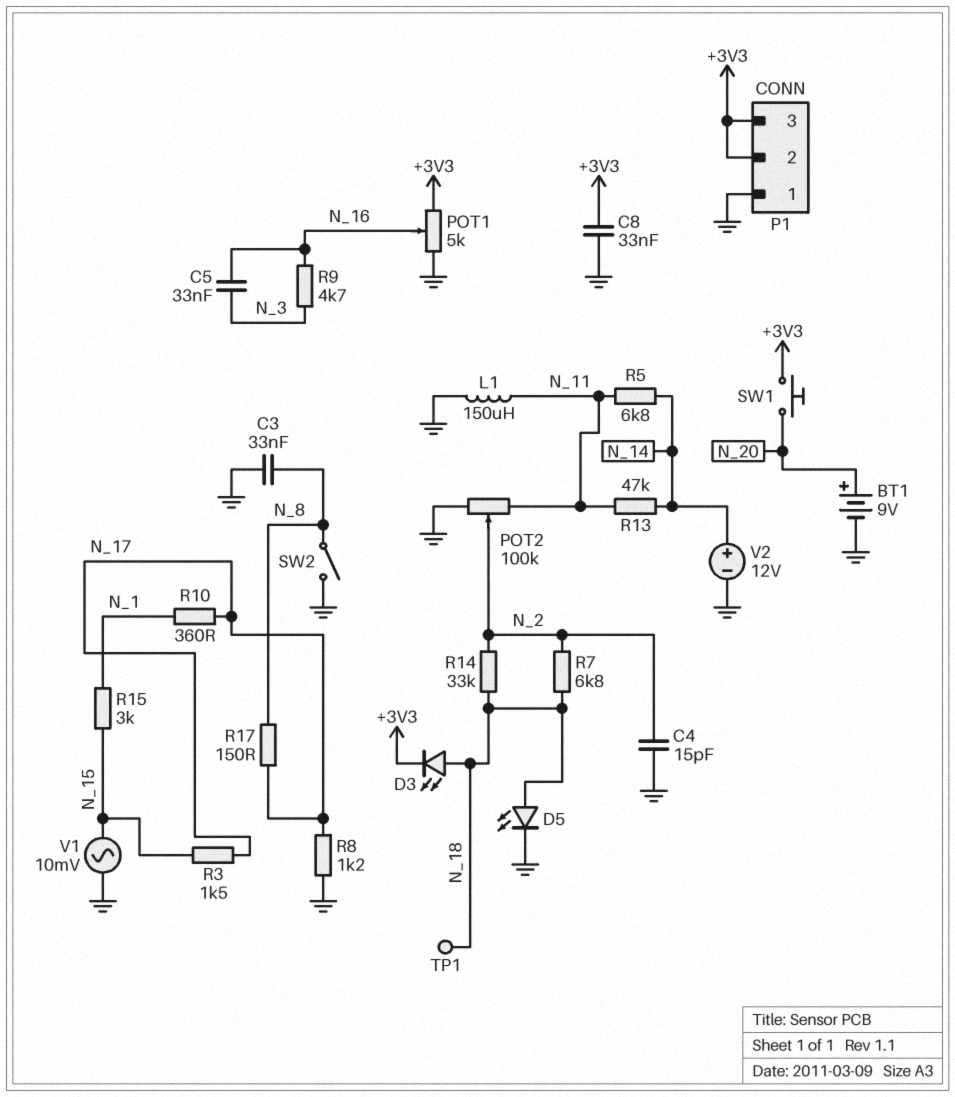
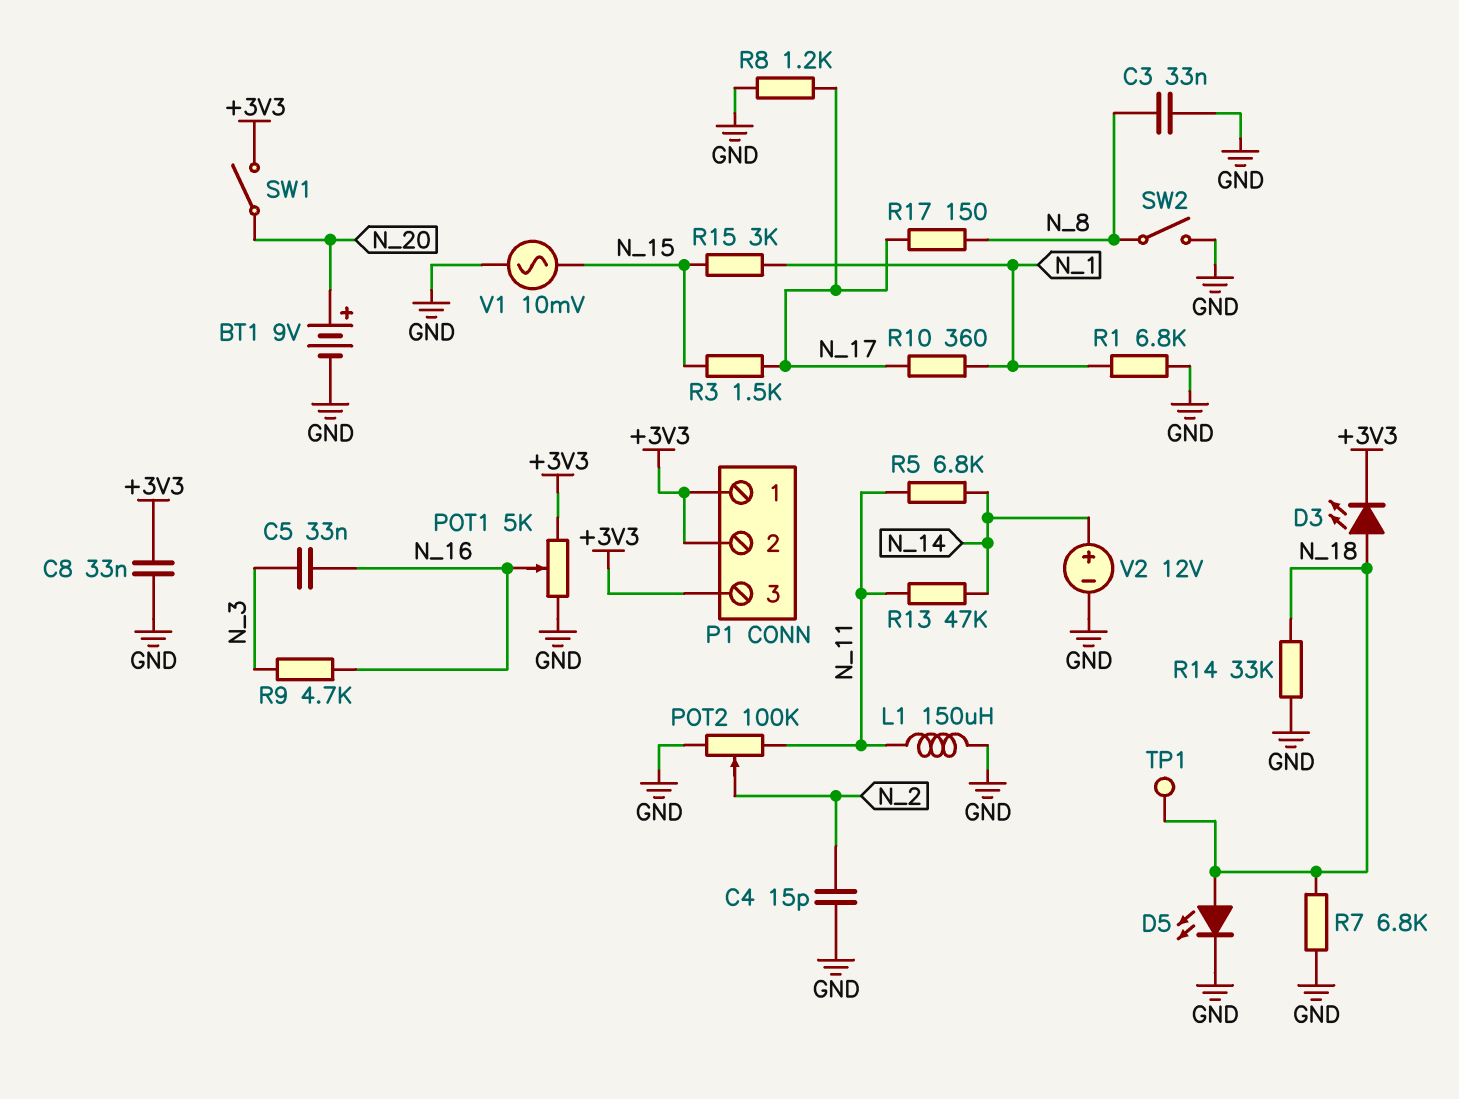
P1 pin 1: GND -> +3V3
R1: none -> 6.8k (GND, N_1)
R7: 6.8k (N_2, N_18) -> 6.8k (GND, N_18)
R14: 33k (N_2, N_18) -> 33k (GND, N_18)
SW1: button (+3V3, N_20) -> switch (+3V3, N_20)

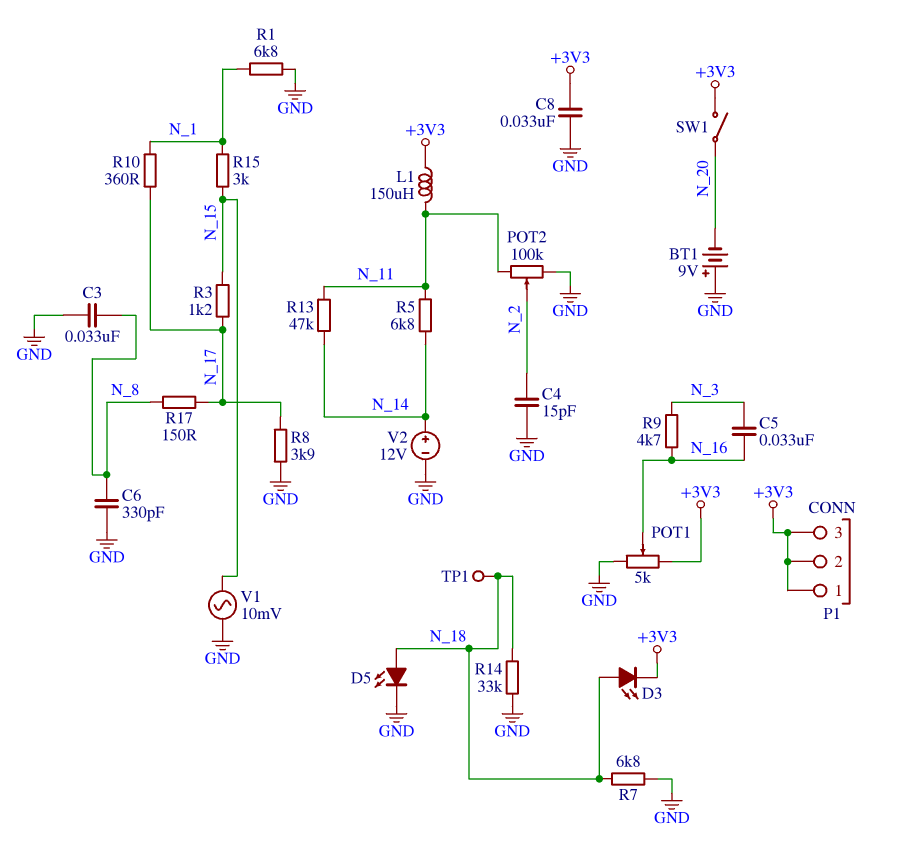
BT1: 9V (plus N_20, minus GND) -> 9V (plus GND, minus N_20)
C6: none -> 330pF (GND, N_8)
L1: 150uH (GND, N_11) -> 150uH (+3V3, N_11)
R3: 1.5k (N_15, N_17) -> 1.2k (N_15, N_17)
R8: 1.2k (GND, N_17) -> 3.9k (GND, N_17)
SW2: switch (GND, N_8) -> none

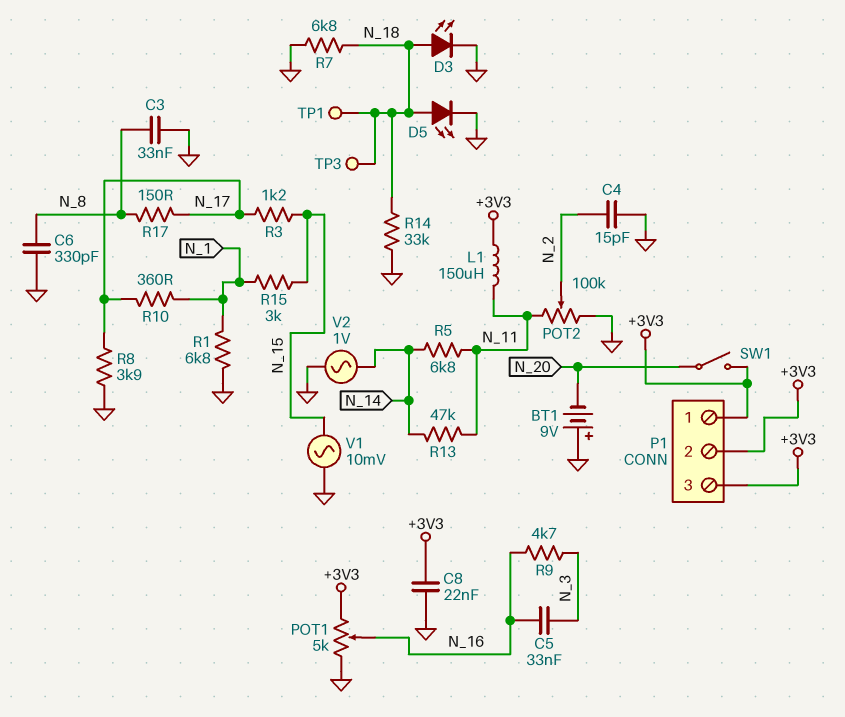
C8: 33nF (+3V3, GND) -> 22nF (+3V3, GND)
D3: LED (A N_18, K +3V3) -> LED (A N_18, K GND)
TP3: none -> test point (N_18)
V2: 12V (plus N_14, minus GND) -> AC 1V (GND, N_14)

